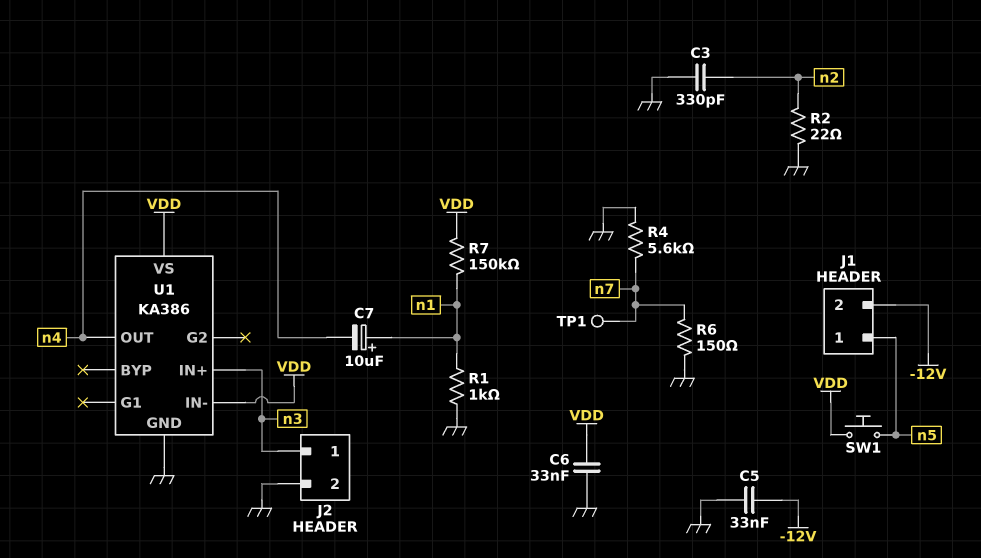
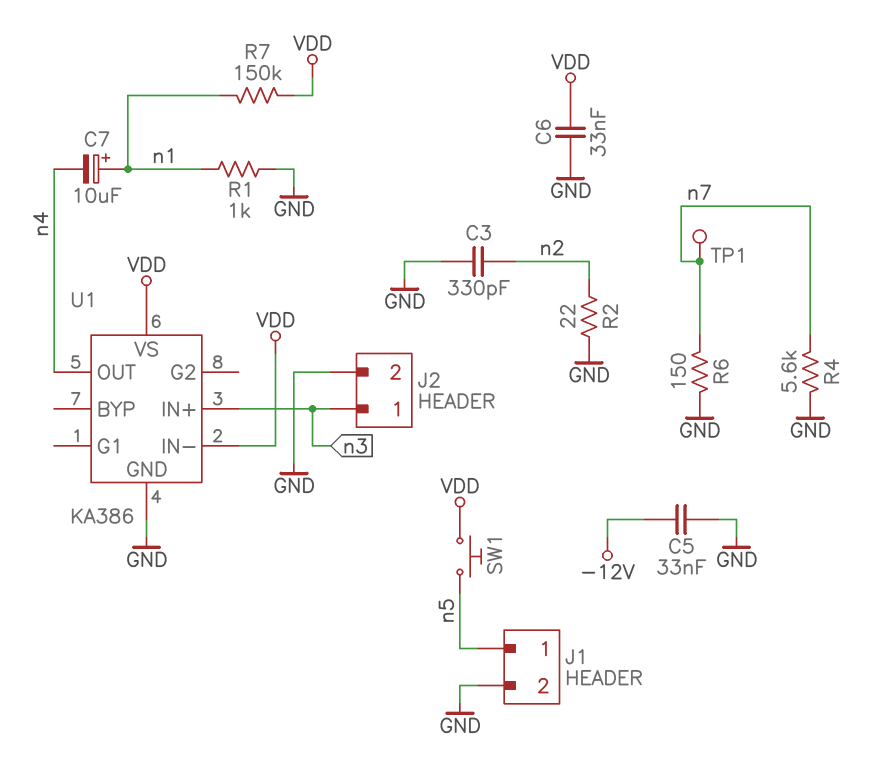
J1 pin 2: -12V -> GND

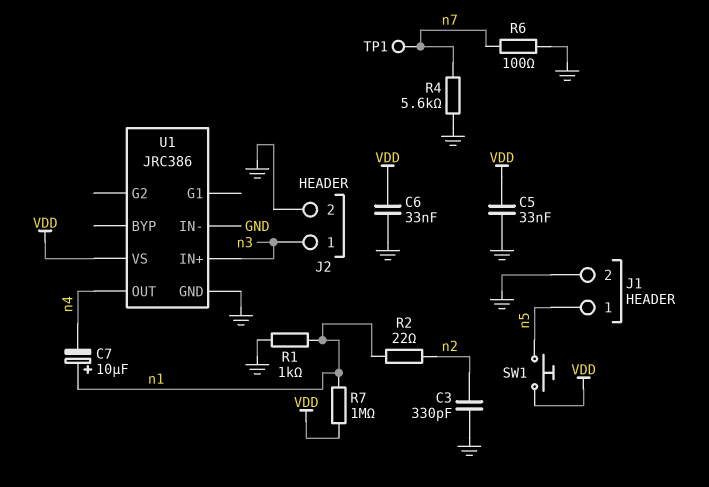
C5: 33nF (-12V, GND) -> 33nF (GND, VDD)
R2: 22 (GND, n2) -> 22 (n1, n2)
R6: 150 (GND, n7) -> 100 (GND, n7)
R7: 150k (VDD, n1) -> 1M (VDD, n1)
U1: KA386 -> JRC386
U1 pin IN-: VDD -> GND

